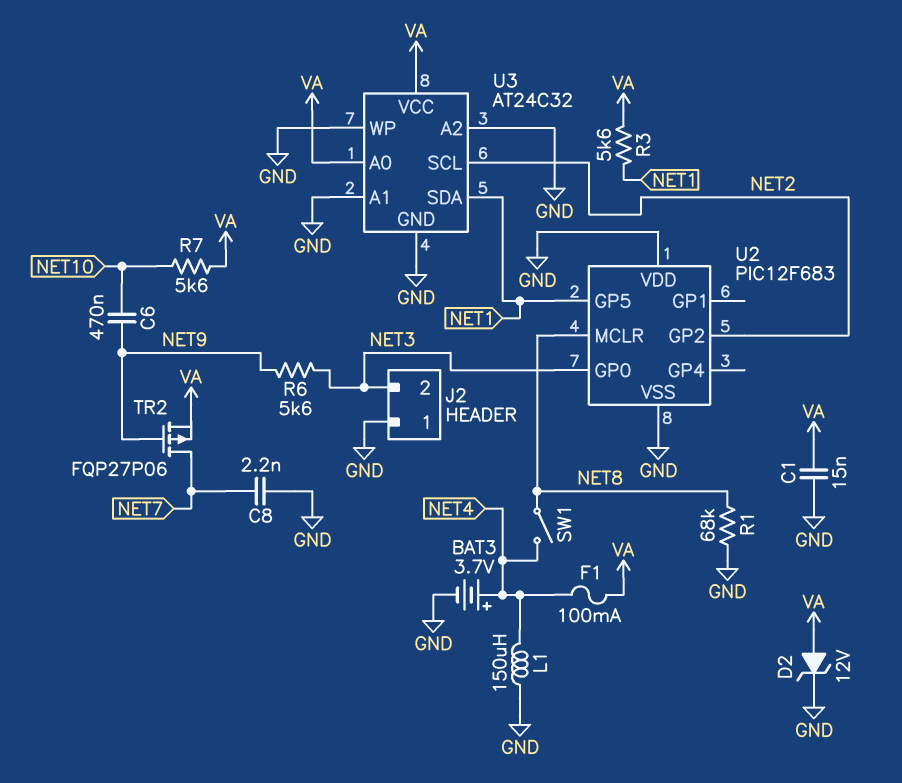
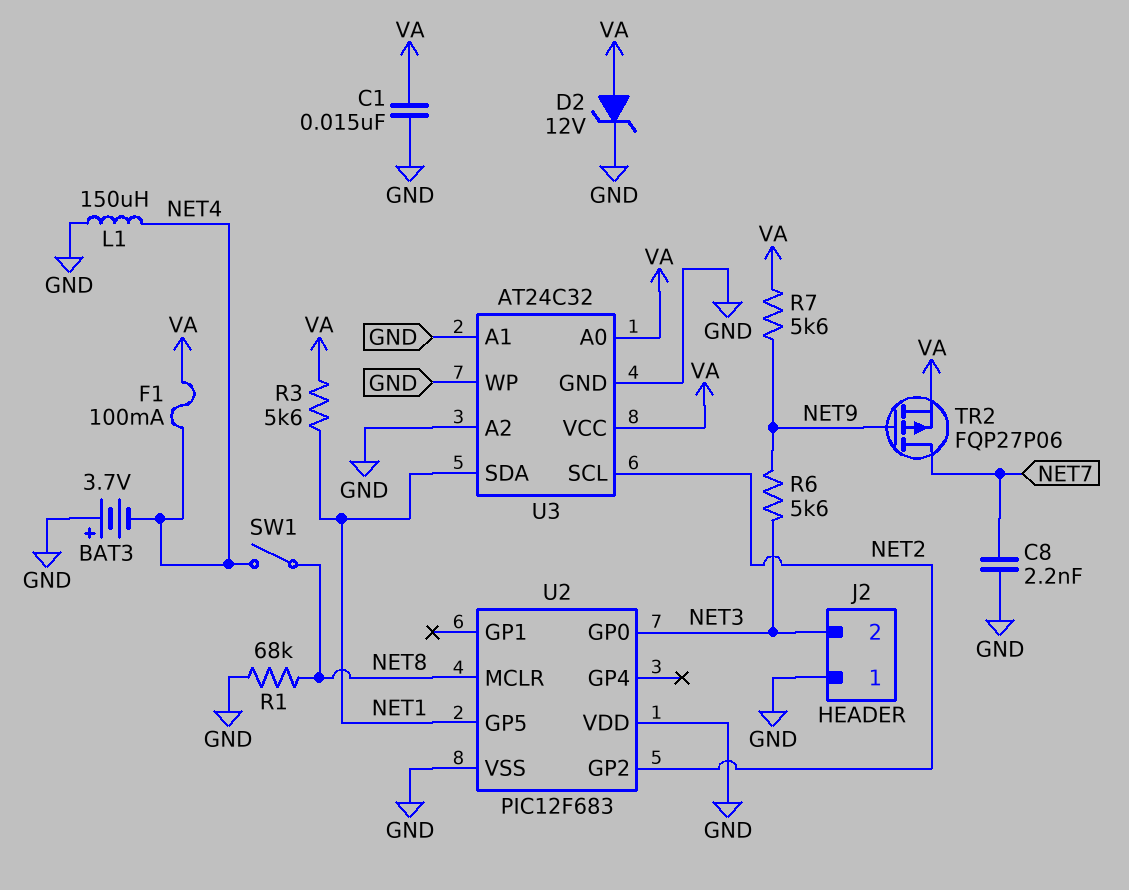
BAT3: 3.7V (plus NET4, minus GND) -> 3.7V (plus GND, minus NET4)
C6: 470nF (NET9, NET10) -> none
R7: 5.6k (NET10, VA) -> 5.6k (NET9, VA)

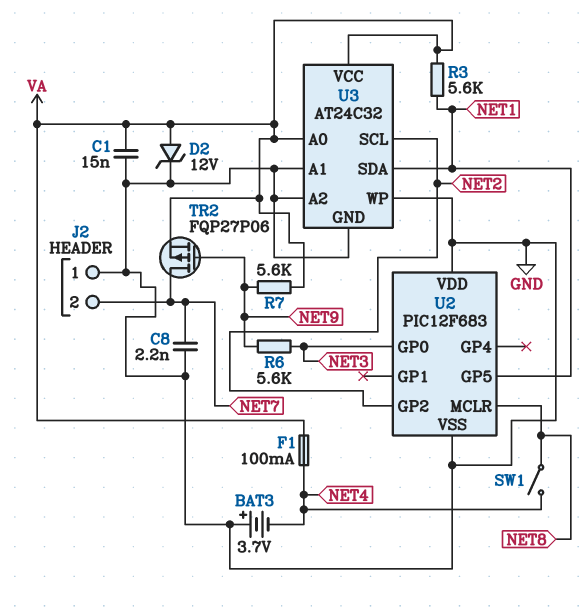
J2 pin 2: NET3 -> NET7
L1: 150uH (GND, NET4) -> none
R1: 68k (GND, NET8) -> none

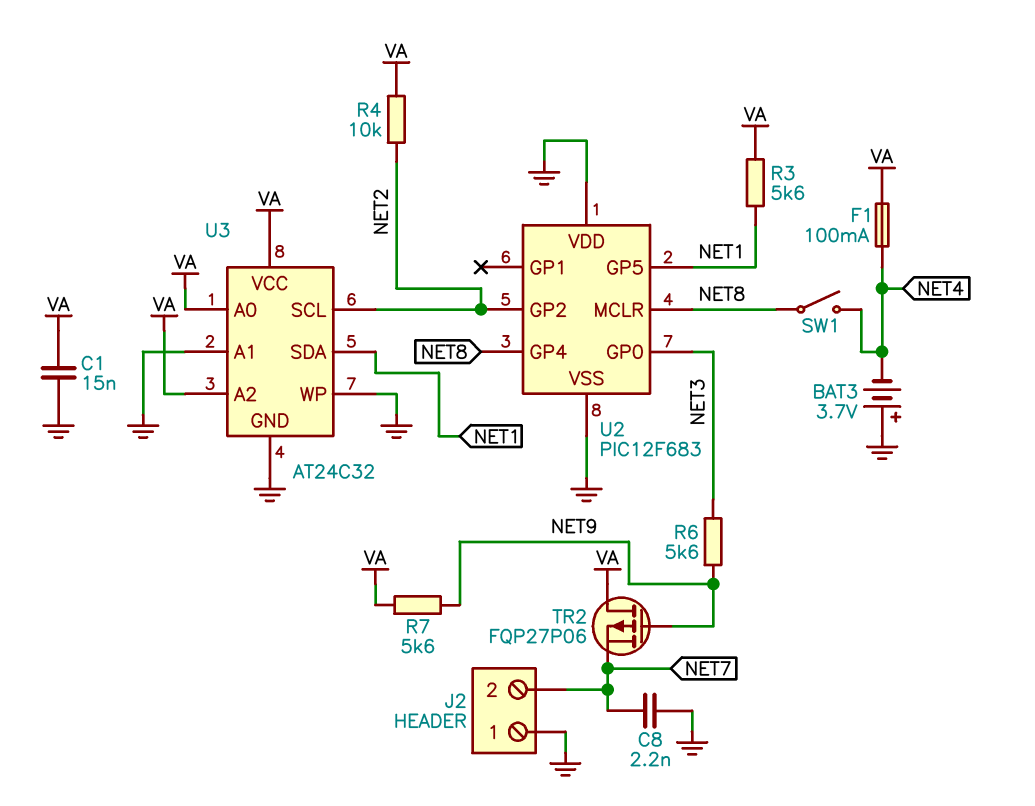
D2: zener 12V (A VA, K GND) -> none
R4: none -> 10k (NET2, VA)
TR2: PMOS FQP27P06 (G NET9, D NET7, S VA) -> PMOS FQP27P06 (G NET9, D VA, S NET7)
U2 pin GP4: none -> NET8
U3 pin A2: GND -> VA

